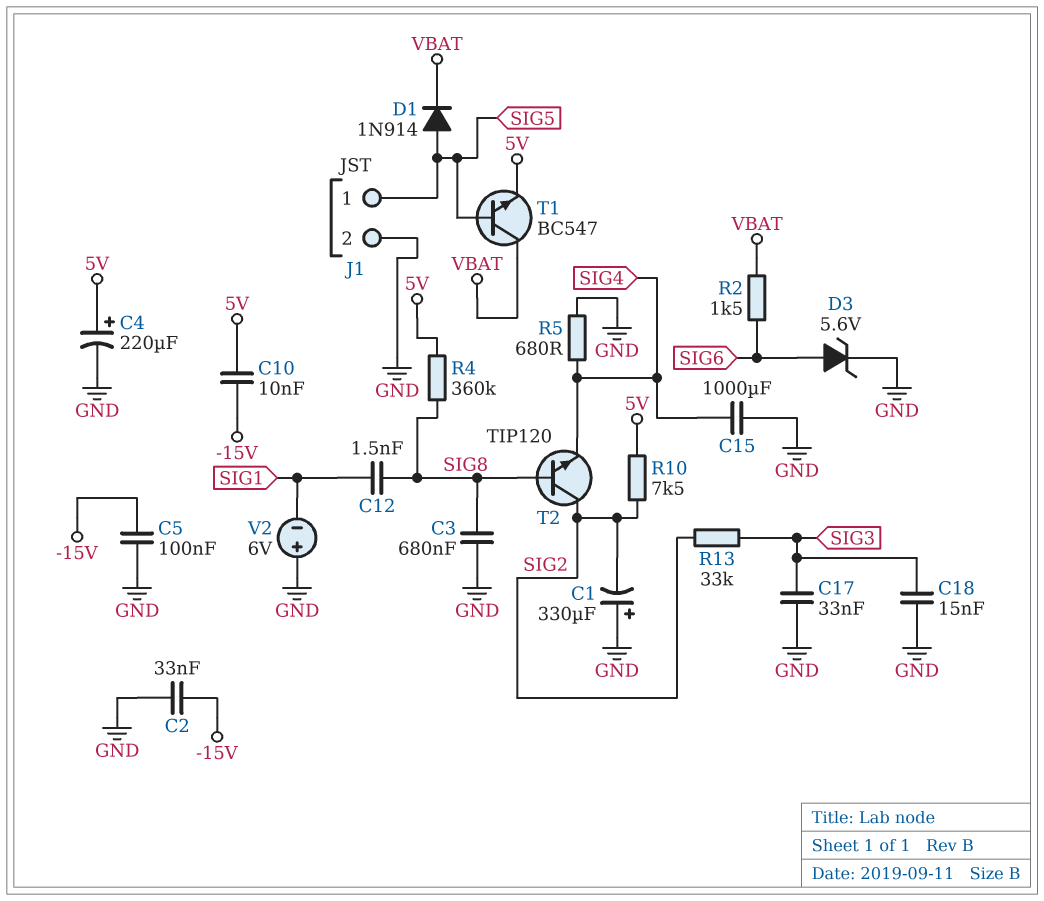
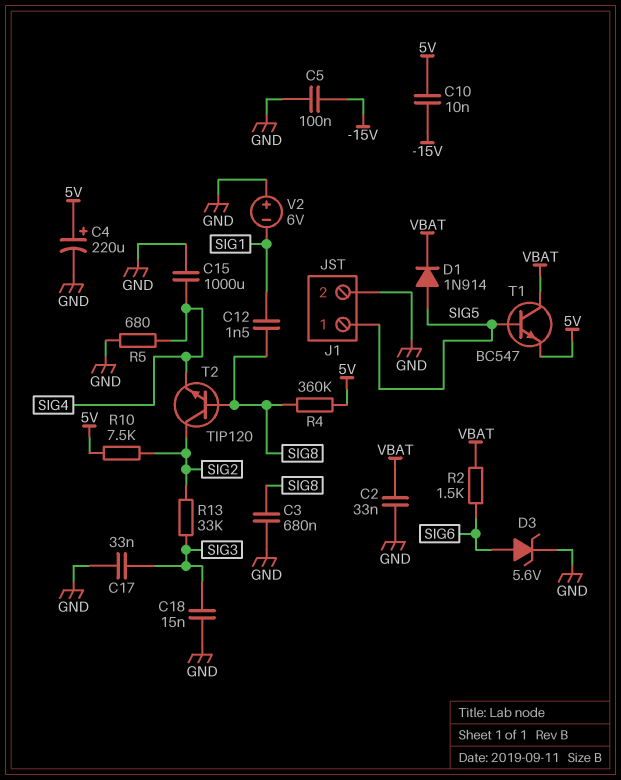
C1: 330uF (plus GND, minus SIG2) -> none
C2: 33nF (-15V, GND) -> 33nF (GND, VBAT)

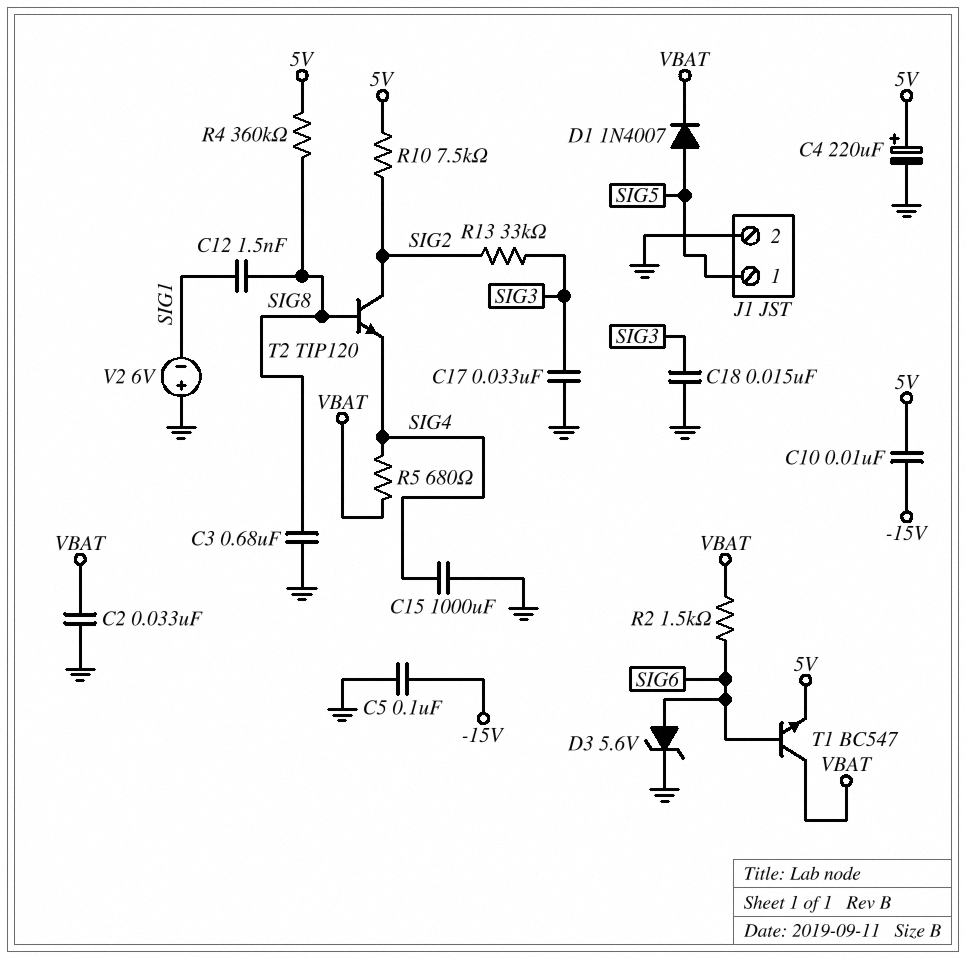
D1: diode 1N914 (A SIG5, K VBAT) -> diode 1N4007 (A SIG5, K VBAT)
R5: 680 (GND, SIG4) -> 680 (SIG4, VBAT)
T1: NPN BC547 (B SIG5, C VBAT, E 5V) -> NPN BC547 (B SIG6, C VBAT, E 5V)

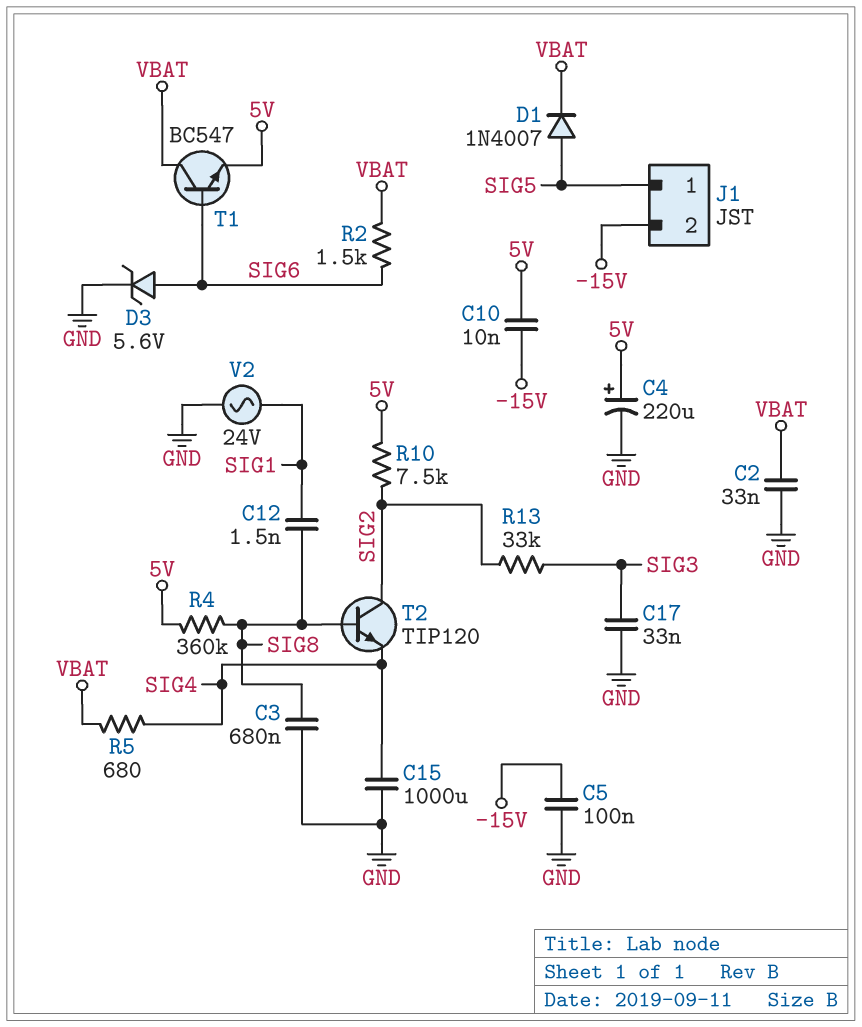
C18: 15nF (GND, SIG3) -> none
J1 pin 2: GND -> -15V
V2: 6V (plus GND, minus SIG1) -> AC 24V (GND, SIG1)

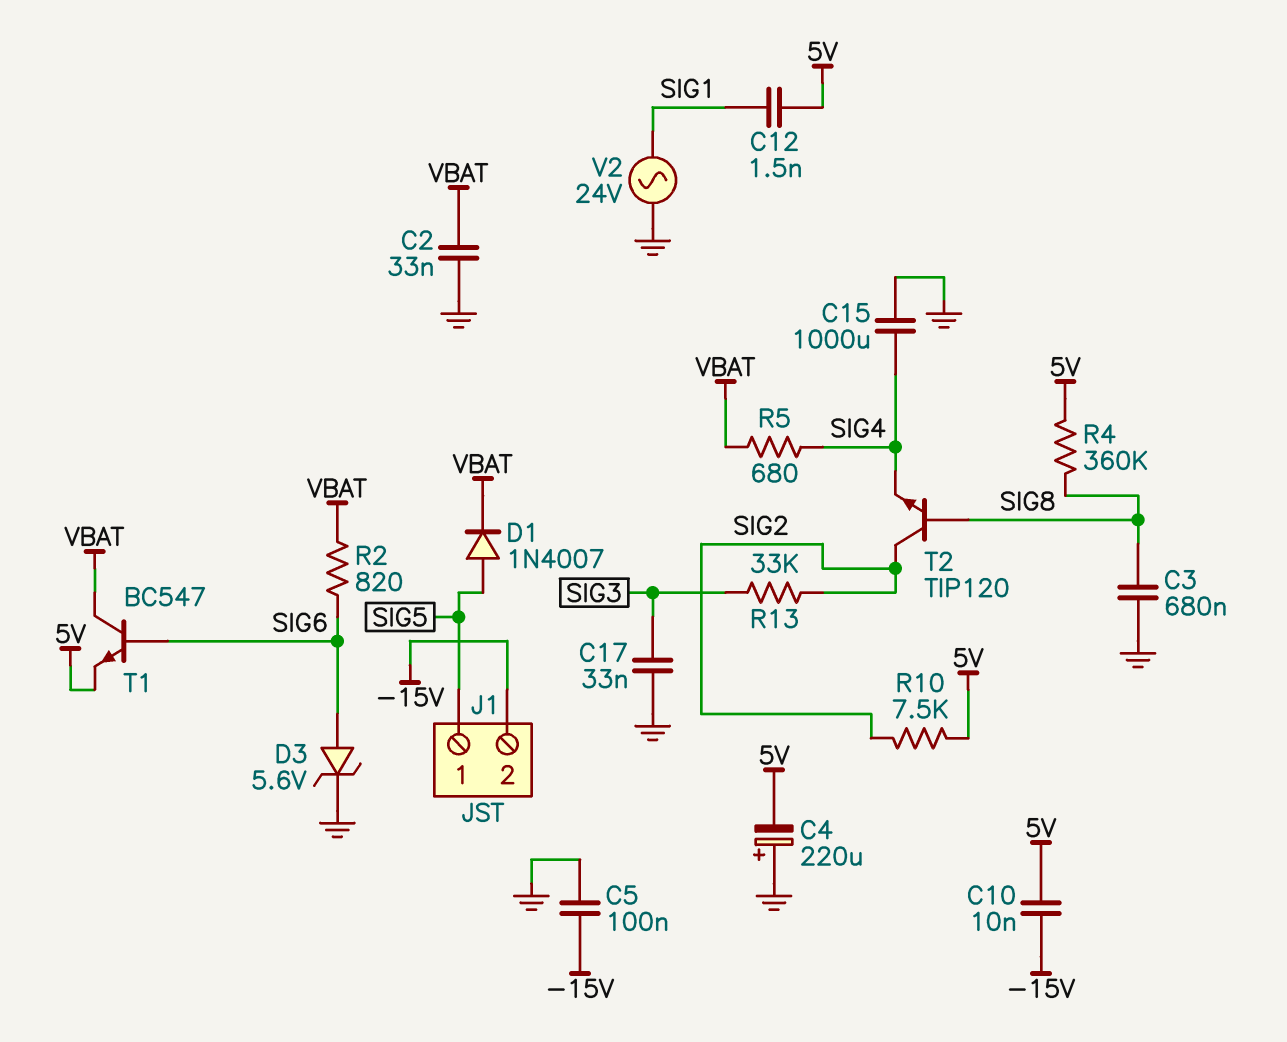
C4: 220uF (plus 5V, minus GND) -> 220uF (plus GND, minus 5V)
C12: 1.5nF (SIG1, SIG8) -> 1.5nF (5V, SIG1)
R2: 1.5k (SIG6, VBAT) -> 820 (SIG6, VBAT)

